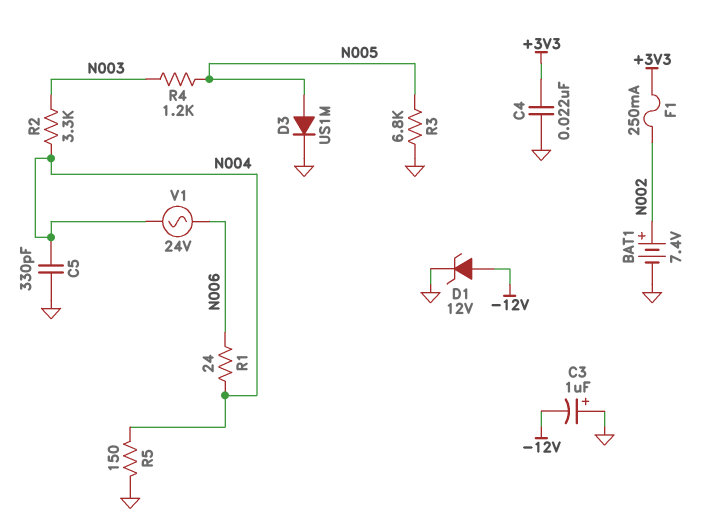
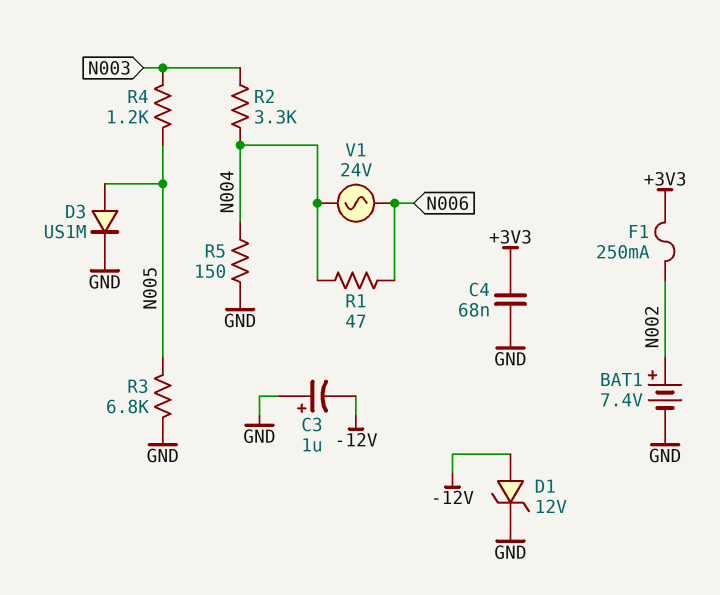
C4: 22nF (+3V3, GND) -> 68nF (+3V3, GND)
C5: 330pF (GND, N004) -> none
R1: 24 (N004, N006) -> 47 (N004, N006)

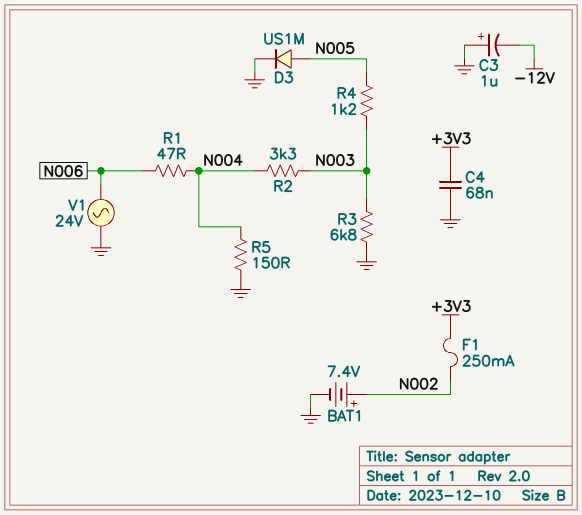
D1: zener 12V (A -12V, K GND) -> none
R3: 6.8k (GND, N005) -> 6.8k (GND, N003)
V1: AC 24V (N004, N006) -> AC 24V (GND, N006)

